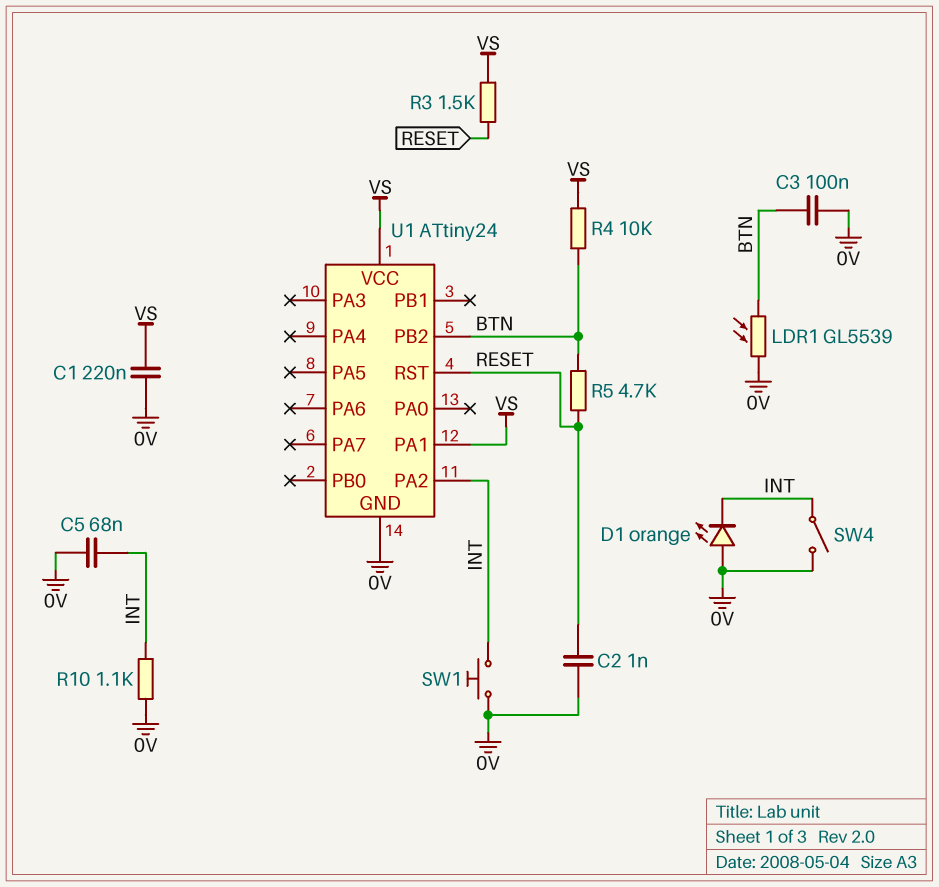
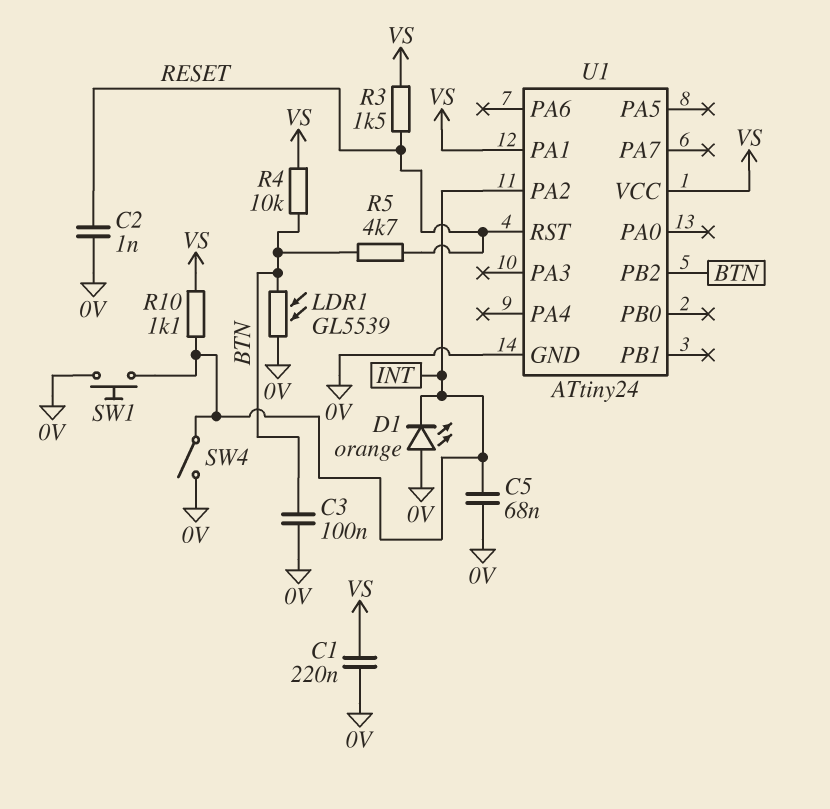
R10: 1.1k (0V, INT) -> 1.1k (INT, VS)

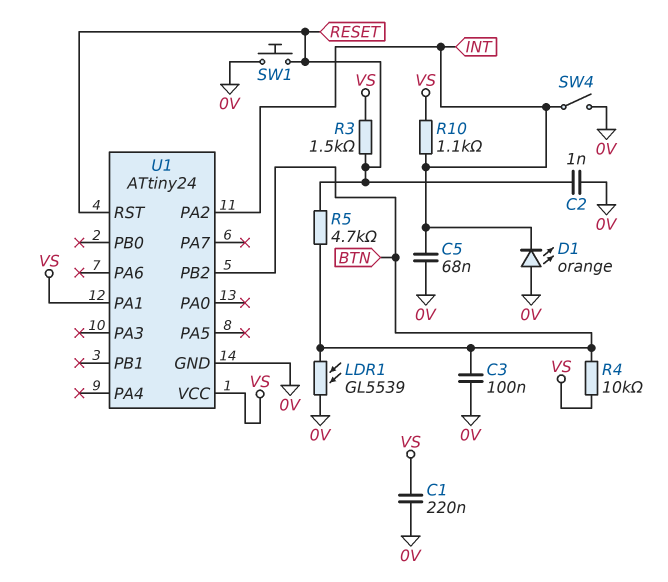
SW1: button (0V, INT) -> button (0V, RESET)

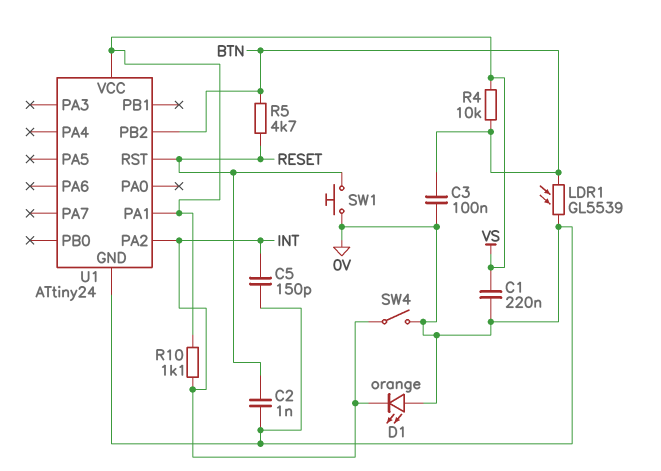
C5: 68nF (0V, INT) -> 150pF (0V, INT)
R3: 1.5k (RESET, VS) -> none

